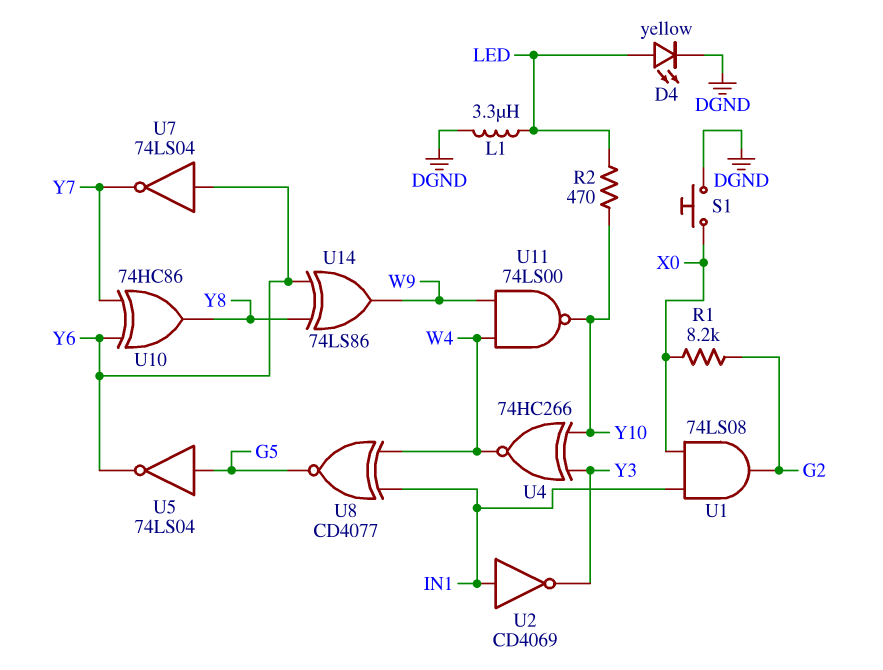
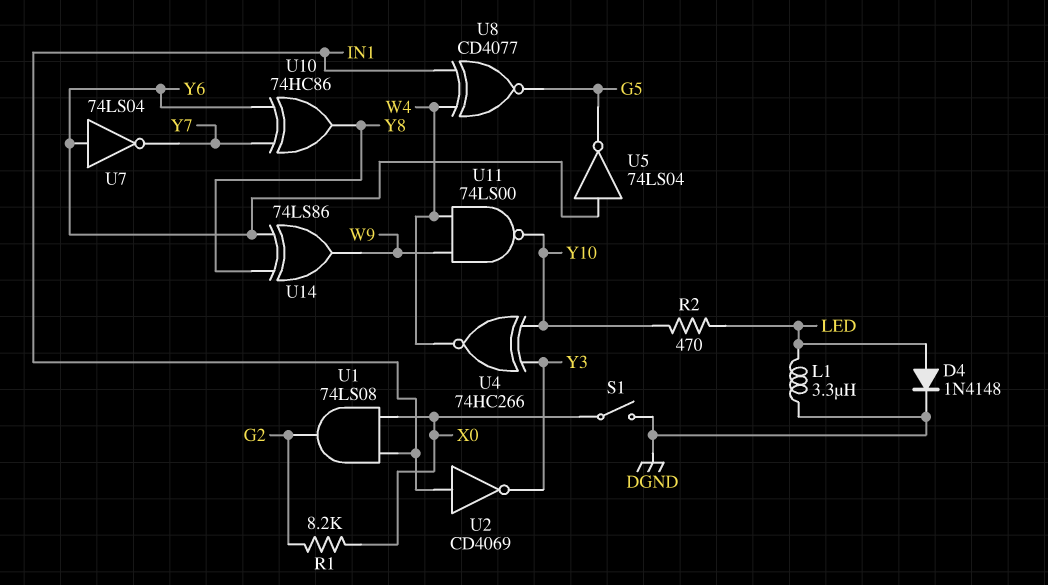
D4: LED yellow (A LED, K DGND) -> diode 1N4148 (A LED, K DGND)
S1: button (DGND, X0) -> switch (DGND, X0)
U5: NOT 74LS04 (in G5, out Y6) -> NOT 74LS04 (in Y6, out G5)

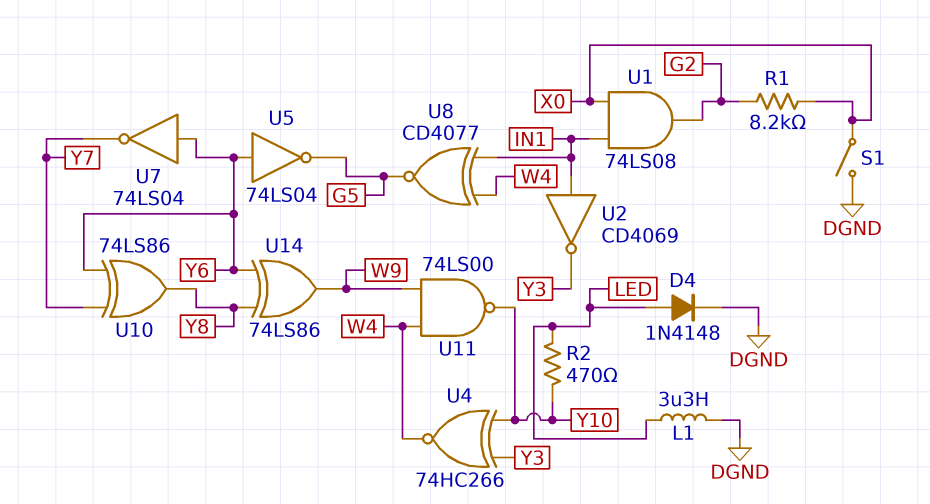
U10: XOR 74HC86 (in Y6, in Y7, out Y8) -> XOR 74LS86 (in Y6, in Y7, out Y8)

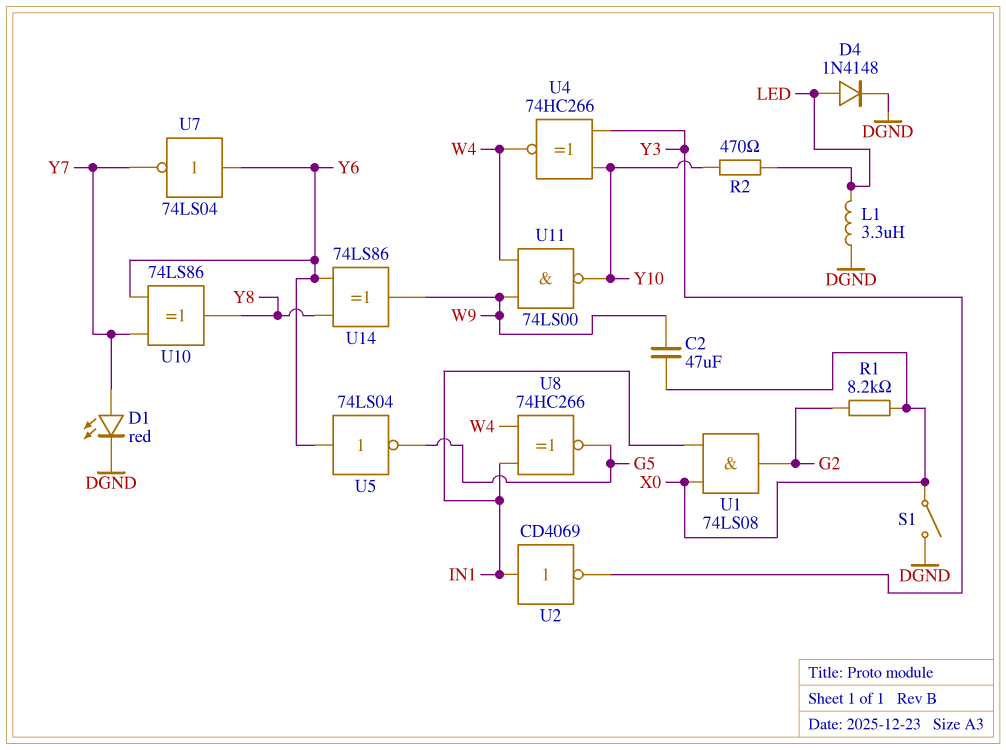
C2: none -> 47uF (W9, X0)
D1: none -> LED red (A Y7, K DGND)
U8: XNOR CD4077 (in IN1, in W4, out G5) -> XNOR 74HC266 (in IN1, in W4, out G5)

